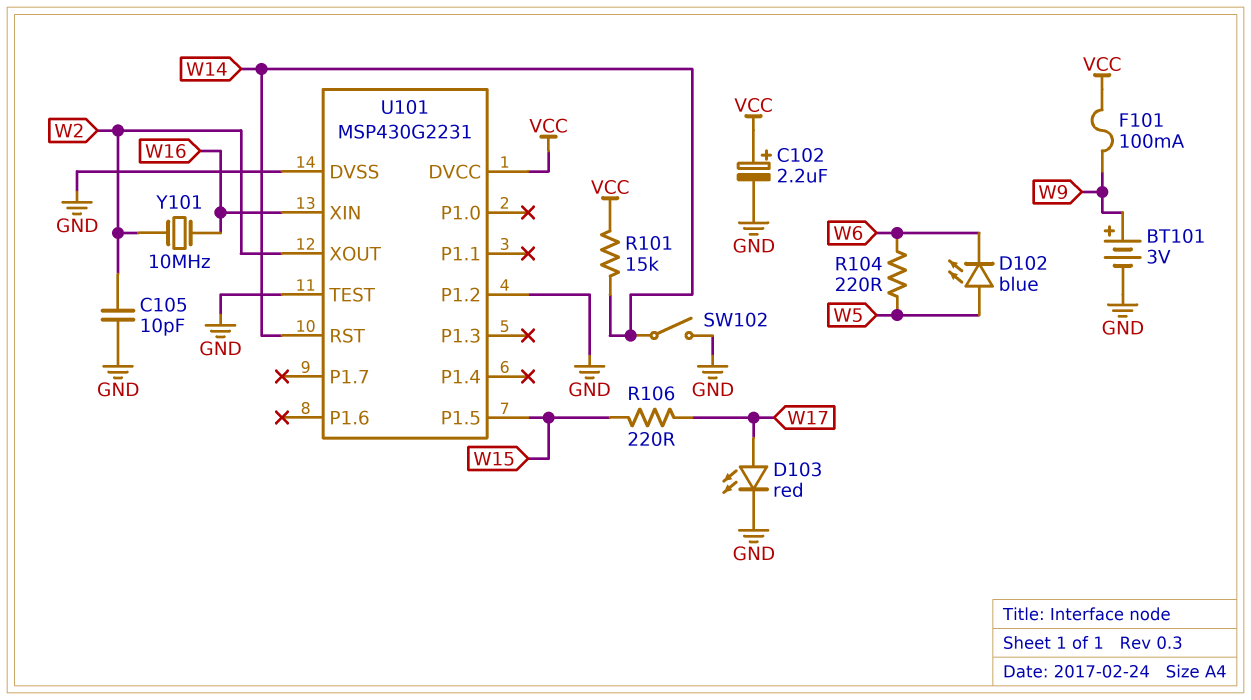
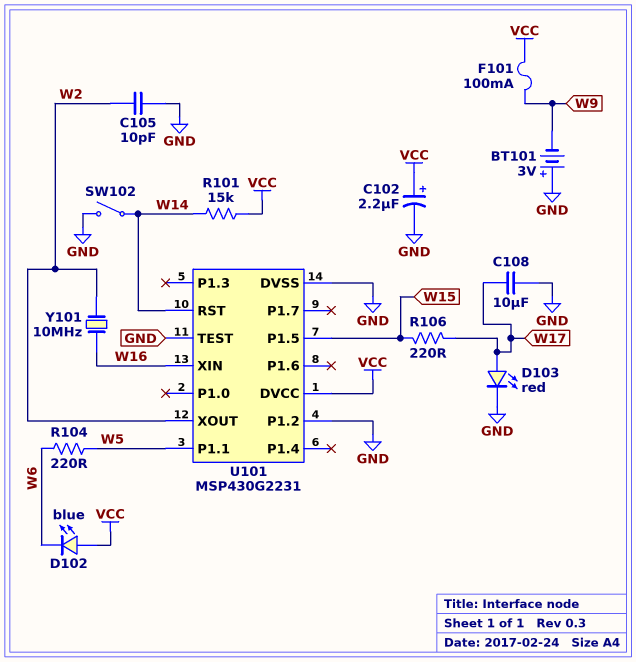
BT101: 3V (plus W9, minus GND) -> 3V (plus GND, minus W9)
C108: none -> 10uF (GND, W17)
D102: LED blue (A W5, K W6) -> LED blue (A VCC, K W6)
U101 pin P1.1: none -> W5

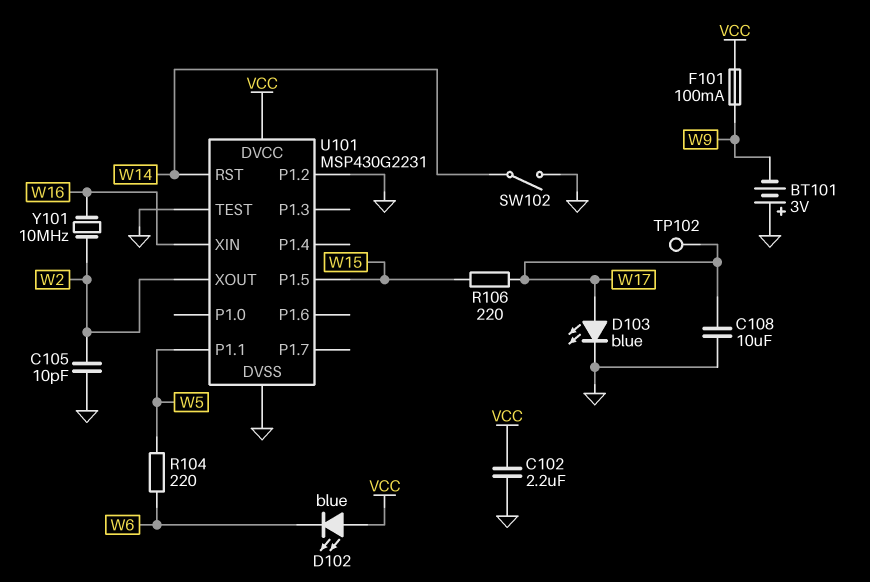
C102: 2.2uF (plus VCC, minus GND) -> 2.2uF (GND, VCC)
D103: LED red (A W17, K GND) -> LED blue (A W17, K GND)
R101: 15k (VCC, W14) -> none
TP102: none -> test point (W17)

